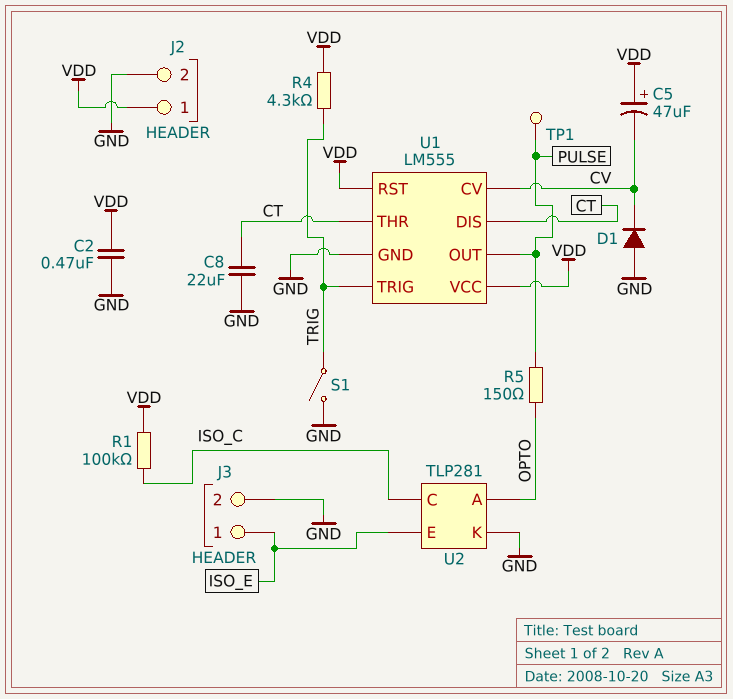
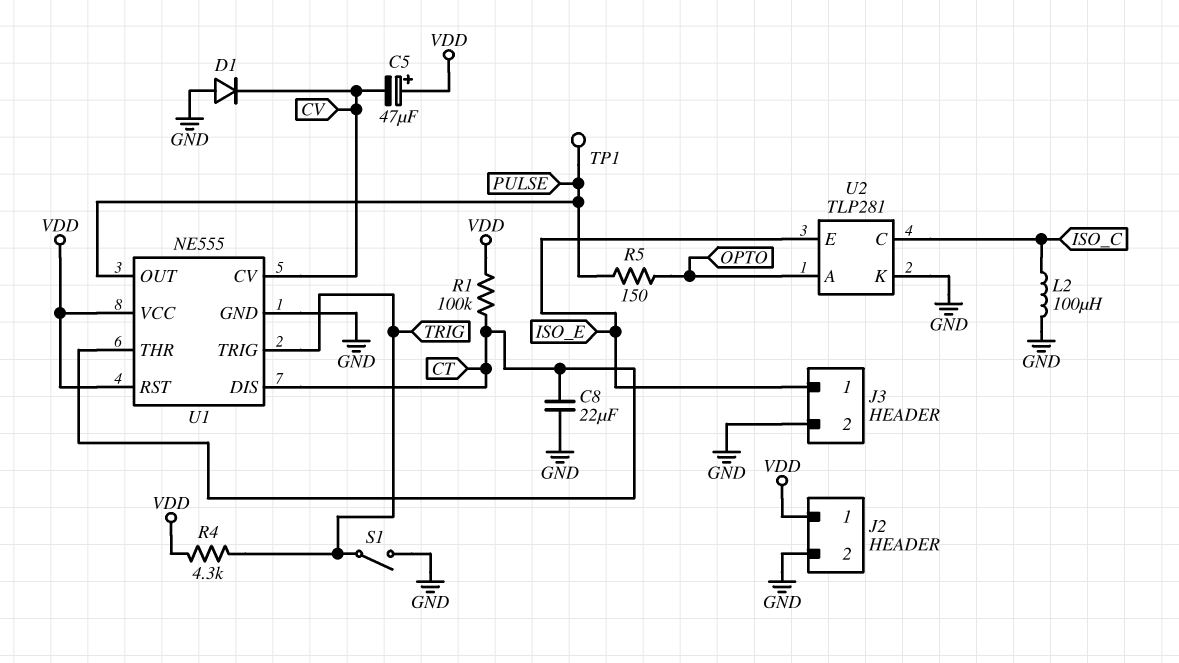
C2: 470nF (GND, VDD) -> none
L2: none -> 100uH (GND, ISO_C)
R1: 100k (ISO_C, VDD) -> 100k (CT, VDD)
U1: LM555 -> NE555

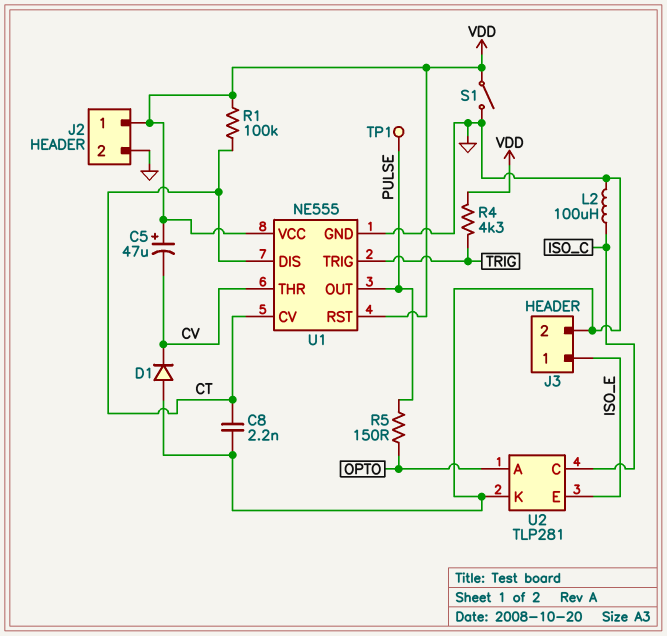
C8: 22uF (CT, GND) -> 2.2nF (CT, GND)
S1: switch (GND, TRIG) -> switch (GND, VDD)
U1 pin CV: CV -> CT
U1 pin THR: CT -> CV

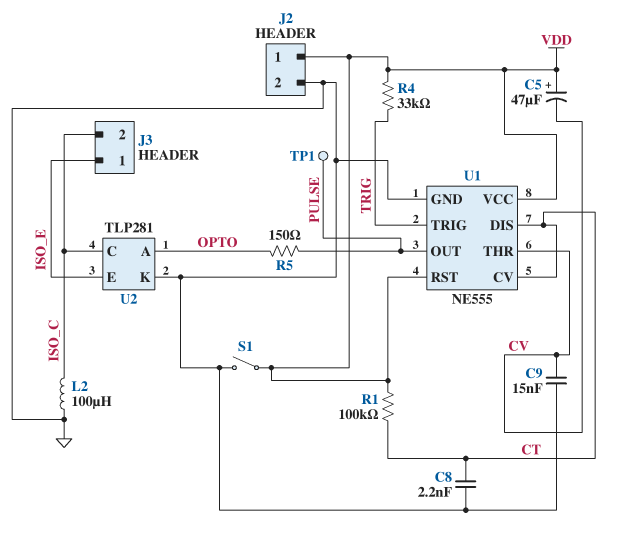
C9: none -> 15nF (CV, GND)
D1: diode (A GND, K CV) -> none
J3 pin 2: GND -> ISO_C
R4: 4.3k (TRIG, VDD) -> 33k (TRIG, VDD)

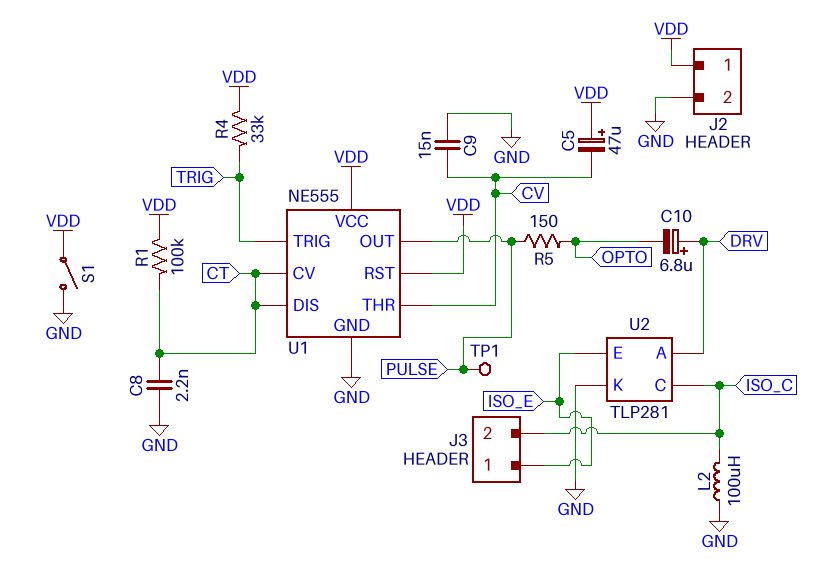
C10: none -> 6.8uF (plus DRV, minus OPTO)
U2 pin A: OPTO -> DRV

